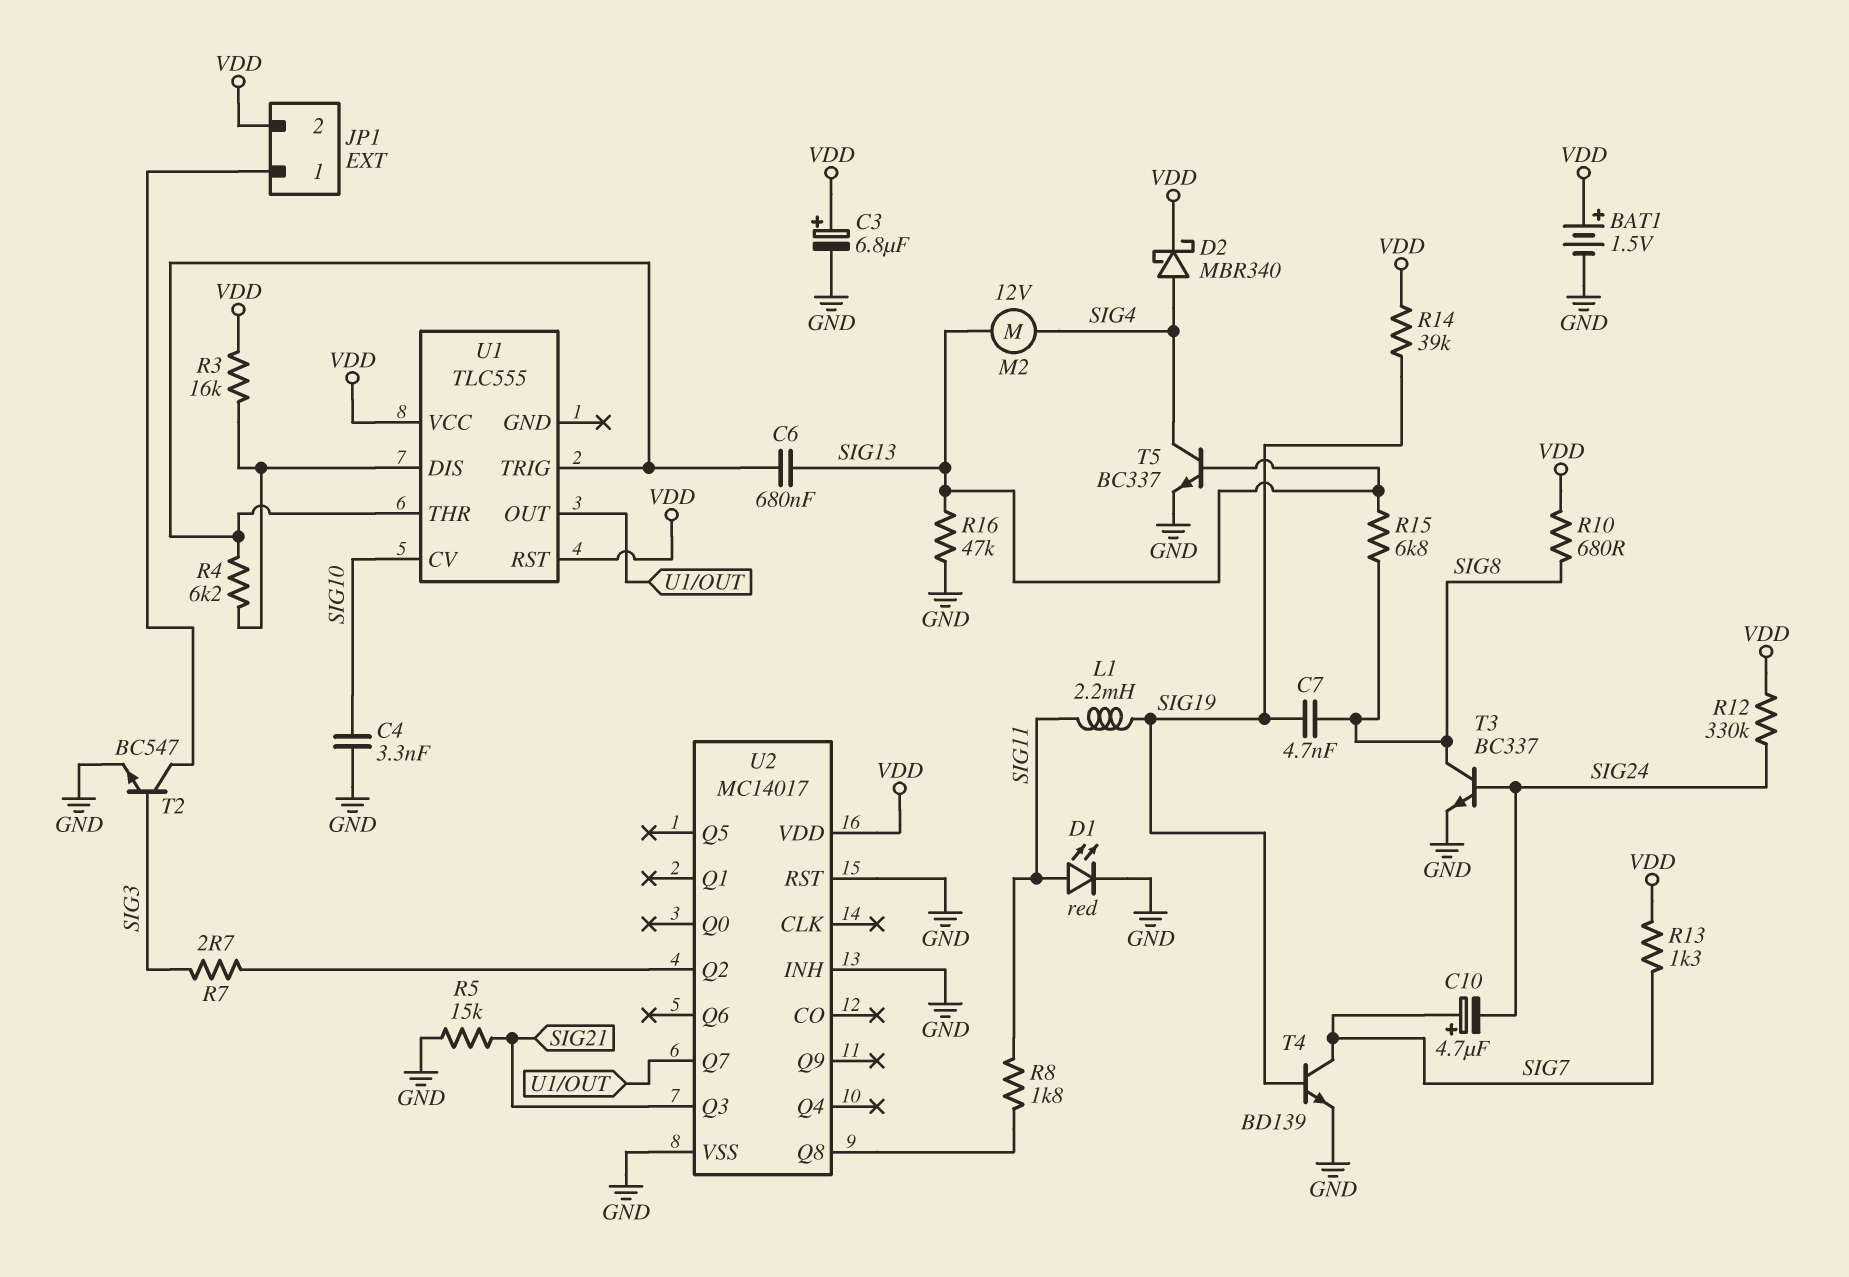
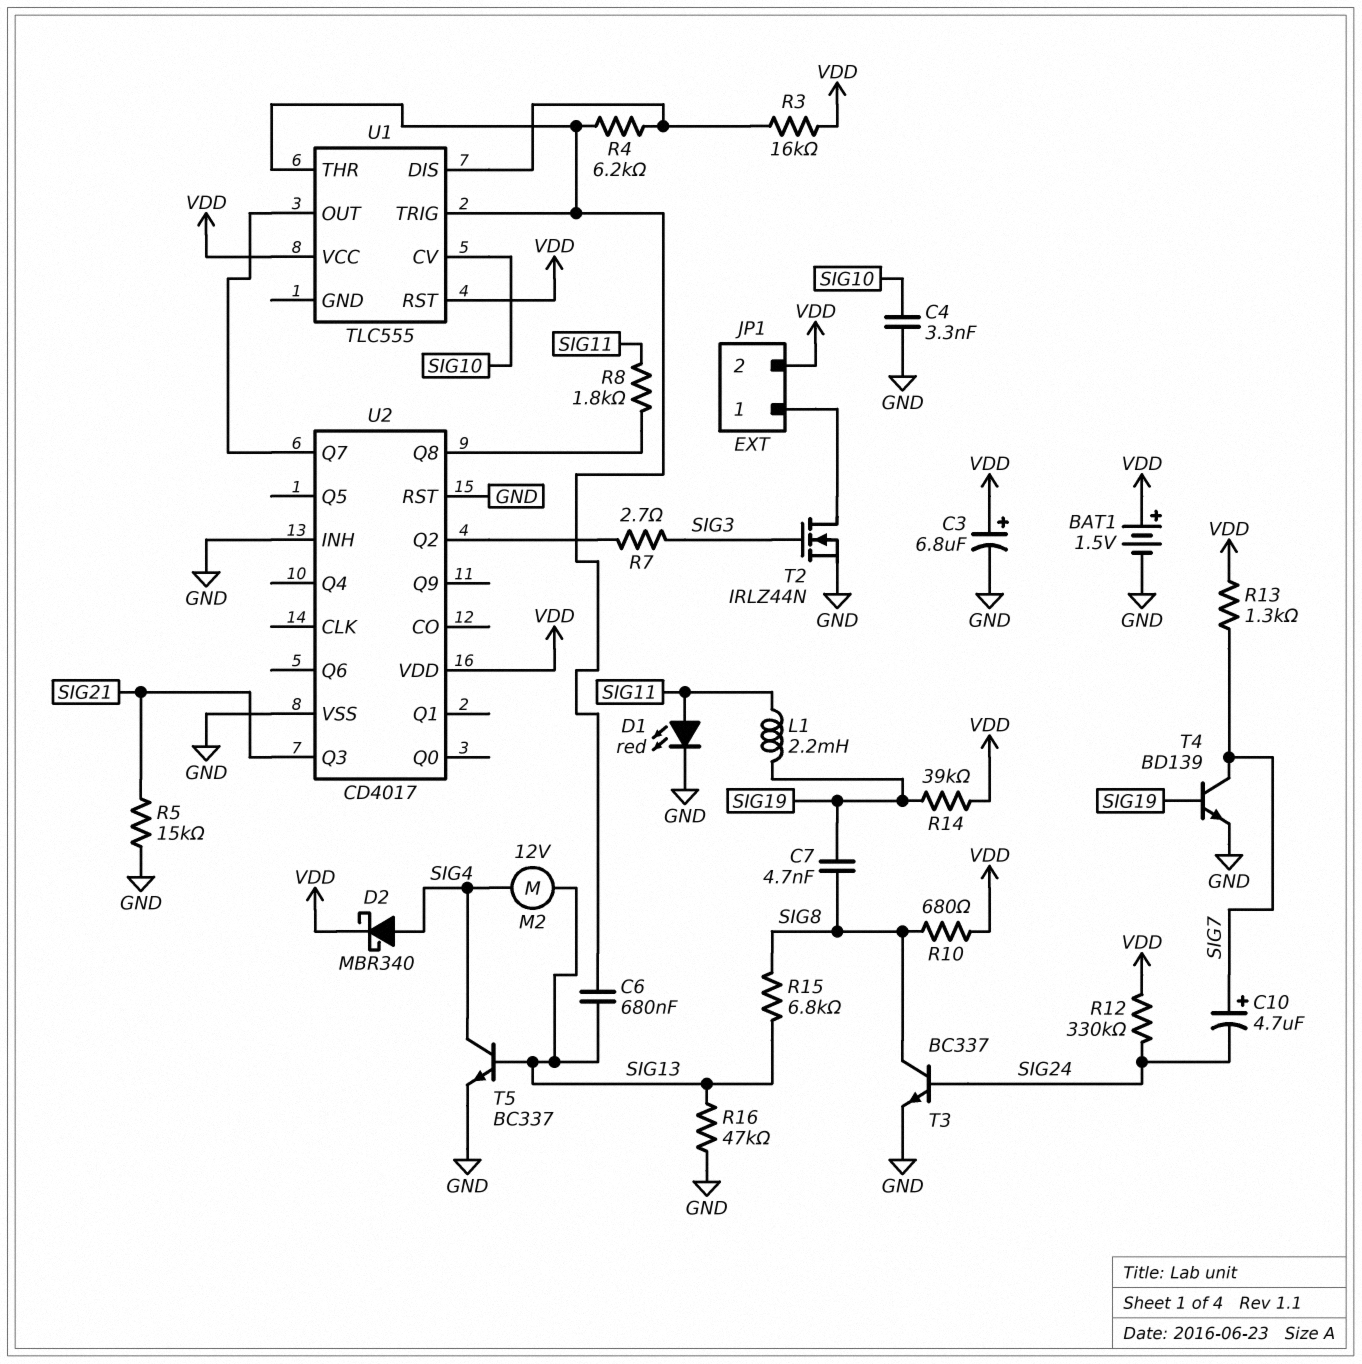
T2: NPN BC547 (B SIG3, C JP1/1, E GND) -> NMOS IRLZ44N (G SIG3, D JP1/1, S GND)
U2: MC14017 -> CD4017

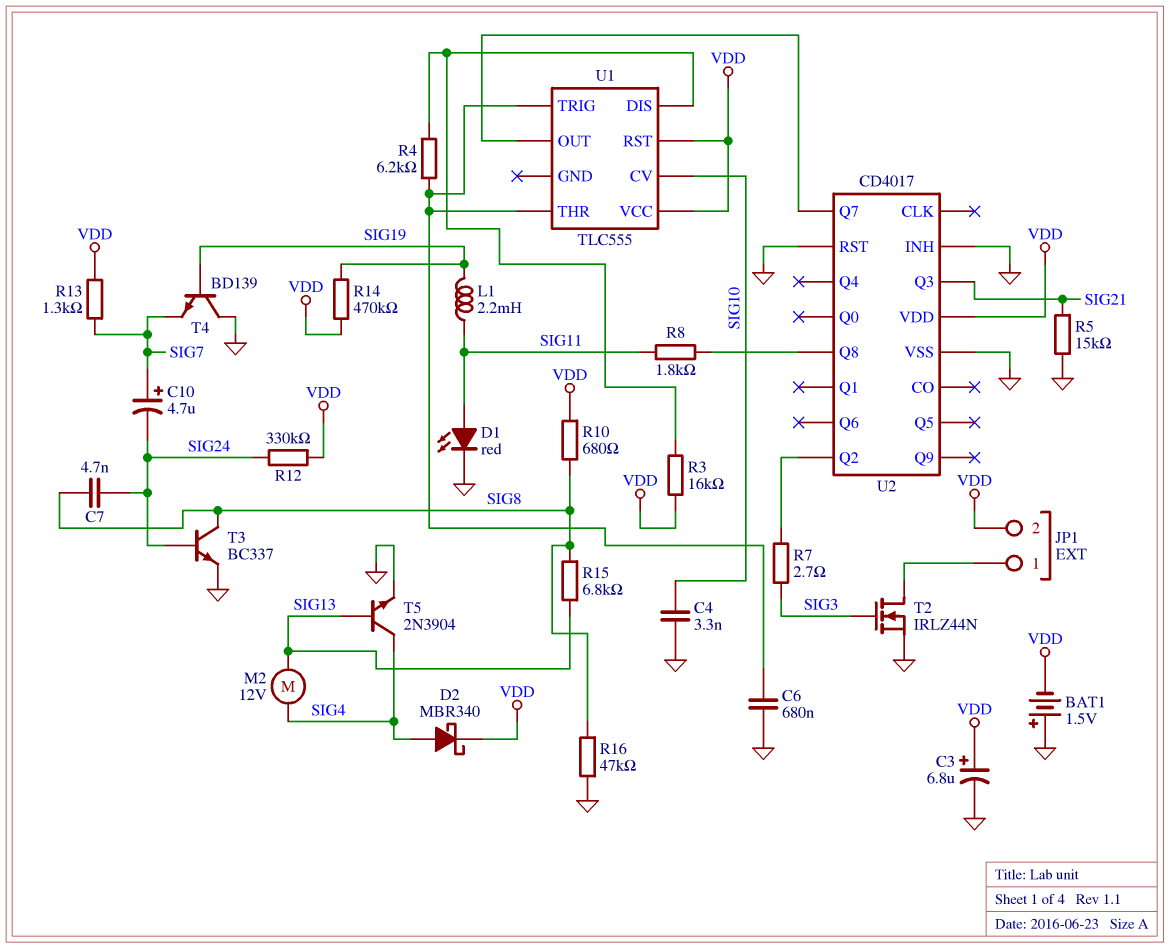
BAT1: 1.5V (plus VDD, minus GND) -> 1.5V (plus GND, minus VDD)
C6: 680nF (SIG13, U1/THR) -> 680nF (GND, U1/THR)
C7: 4.7nF (SIG8, SIG19) -> 4.7nF (SIG8, SIG24)
R14: 39k (SIG19, VDD) -> 470k (SIG19, VDD)
R16: 47k (GND, SIG13) -> 47k (GND, SIG8)
T4: NPN BD139 (B SIG19, C SIG7, E GND) -> NPN BD139 (B SIG19, C GND, E SIG7)
T5: NPN BC337 (B SIG13, C SIG4, E GND) -> NPN 2N3904 (B SIG13, C SIG4, E GND)

